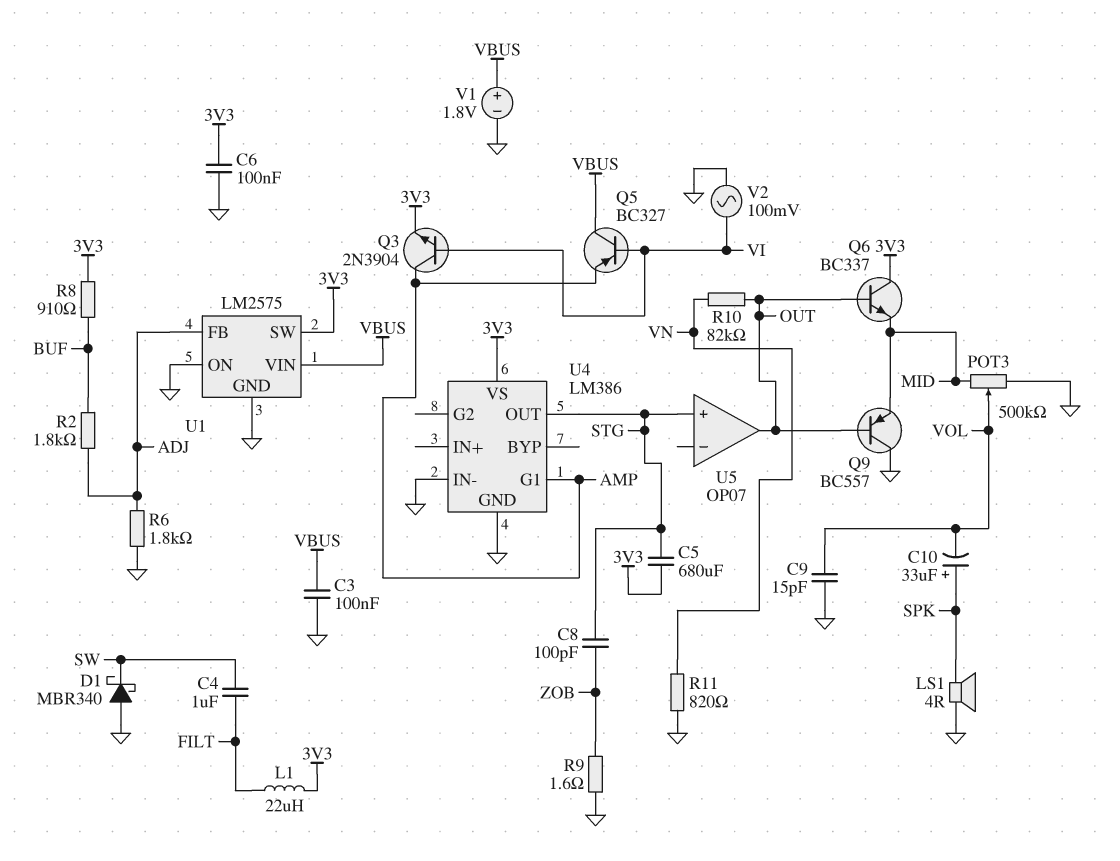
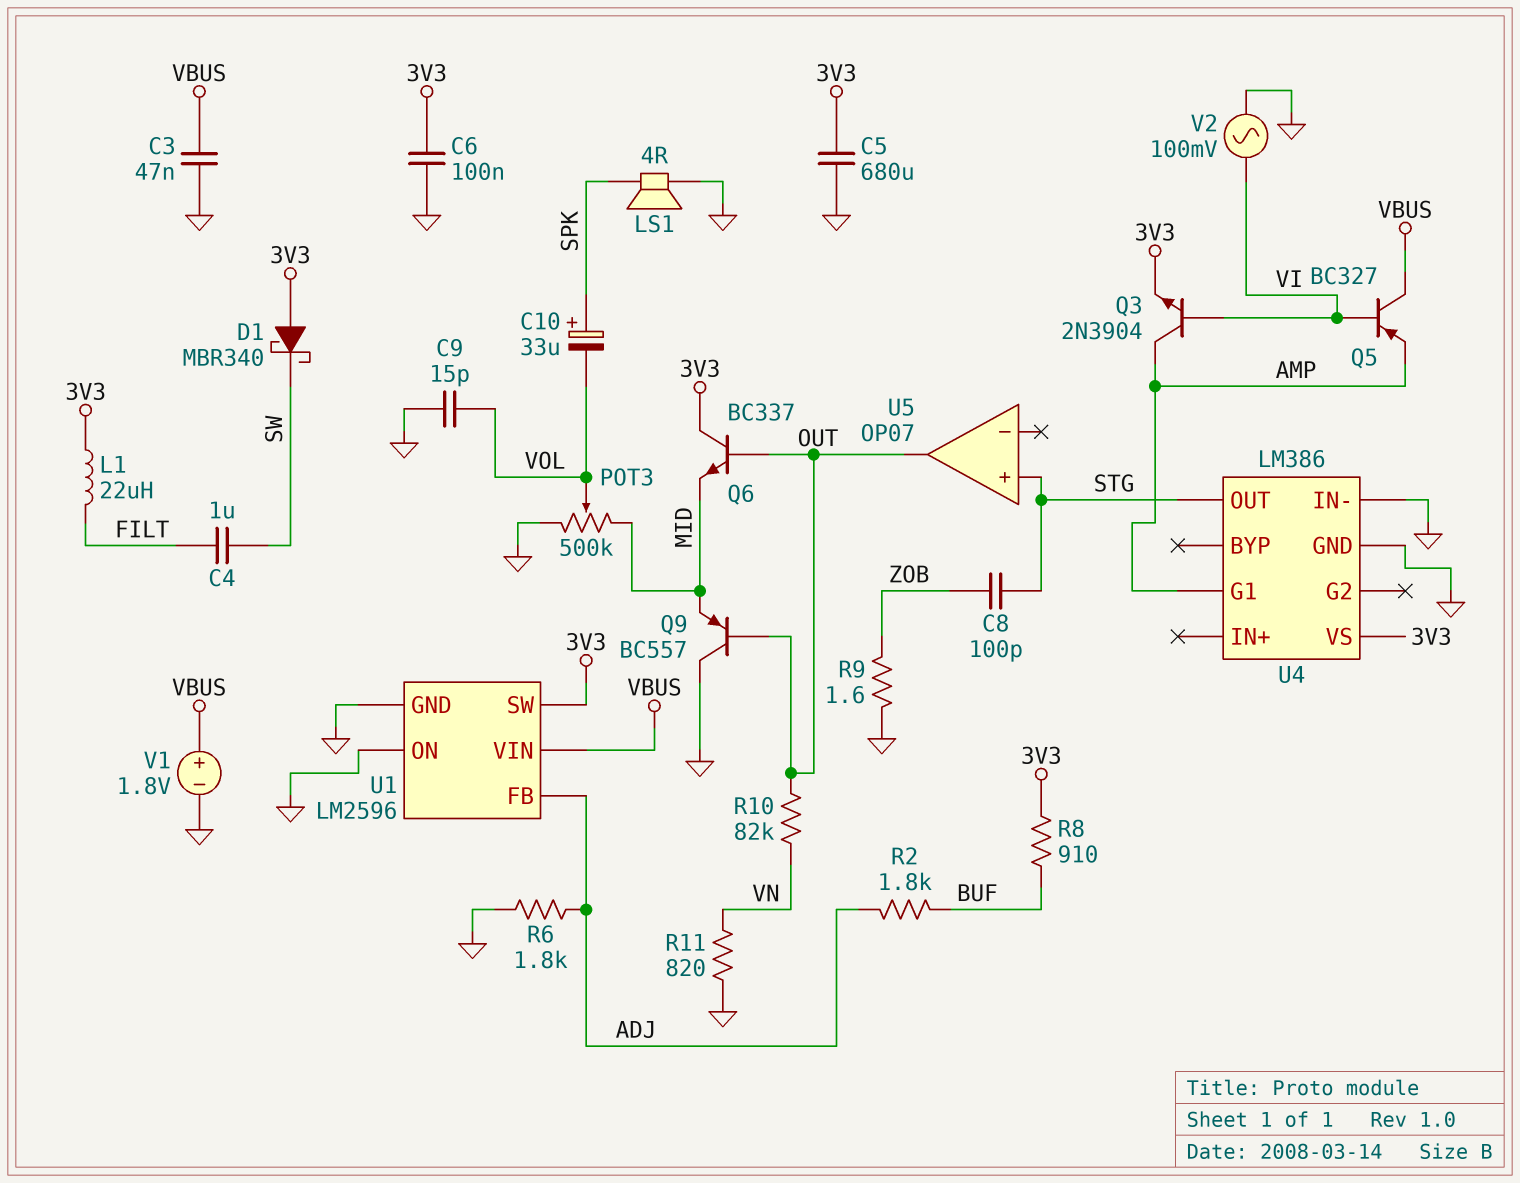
C3: 100nF (GND, VBUS) -> 47nF (GND, VBUS)
C5: 680uF (3V3, STG) -> 680uF (3V3, GND)
D1: schottky MBR340 (A GND, K SW) -> schottky MBR340 (A 3V3, K SW)
U1: LM2575 -> LM2596

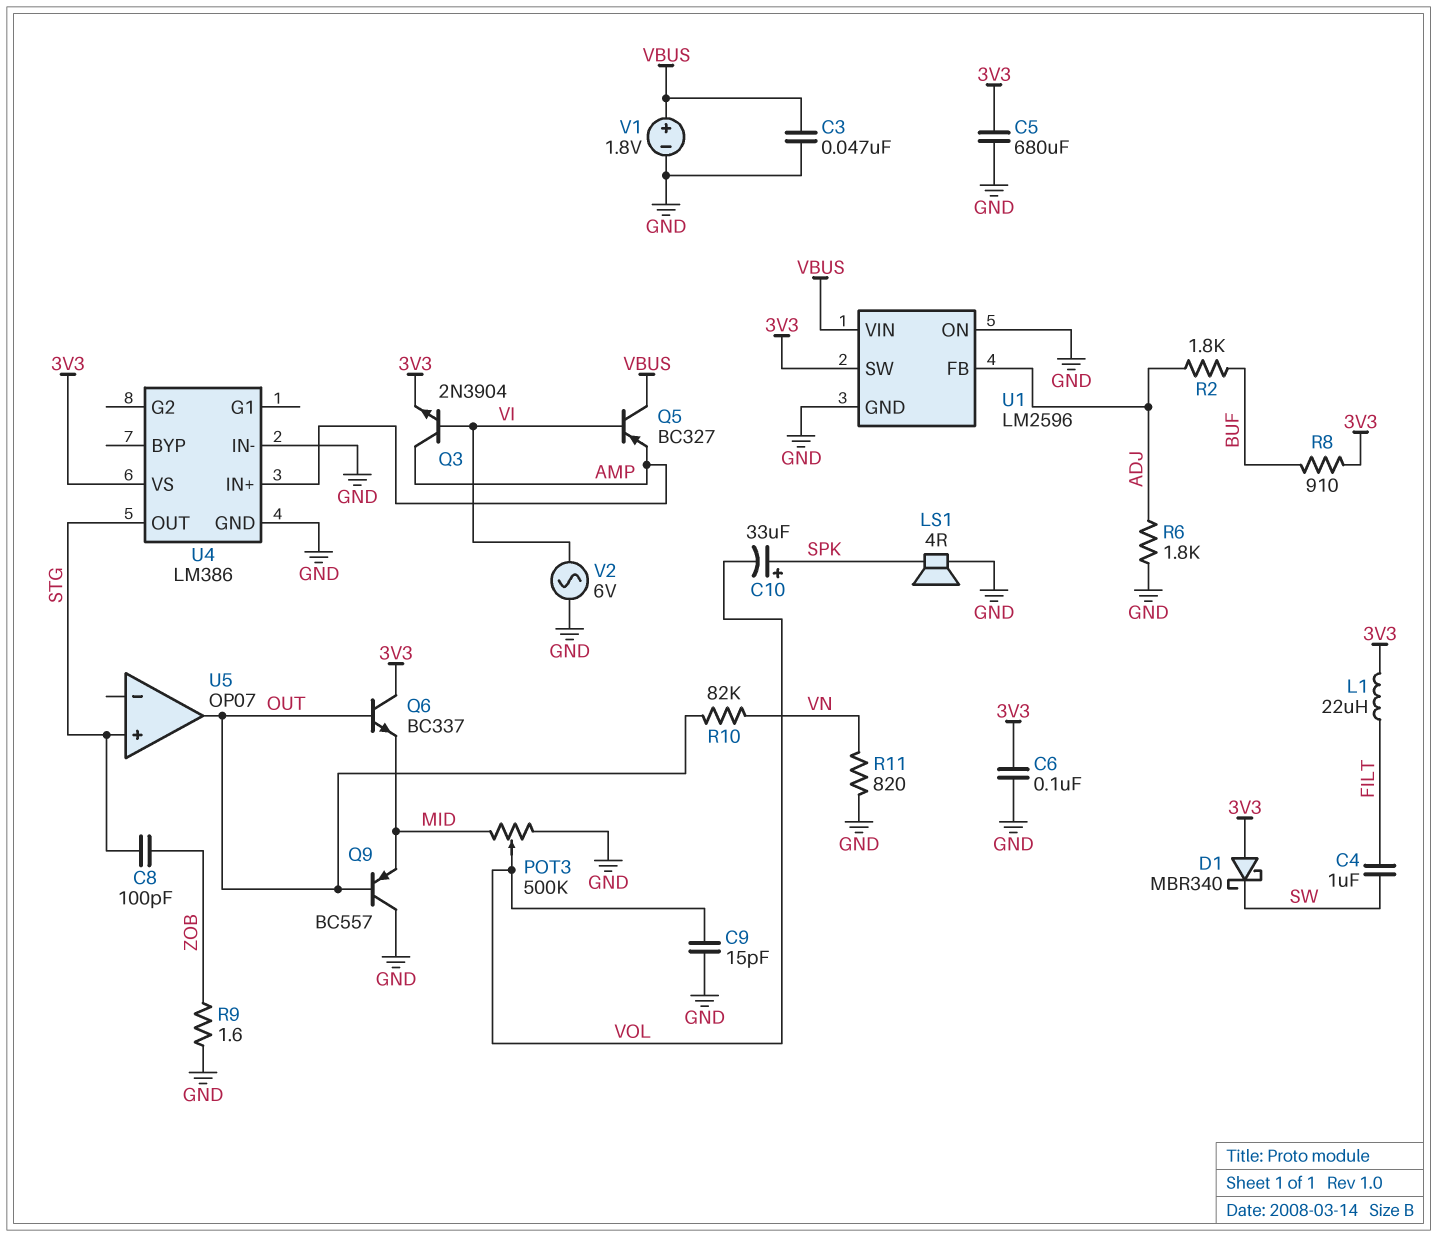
U4 pin G1: AMP -> none
U4 pin IN+: none -> AMP
V2: AC 100mV (GND, VI) -> AC 6V (GND, VI)

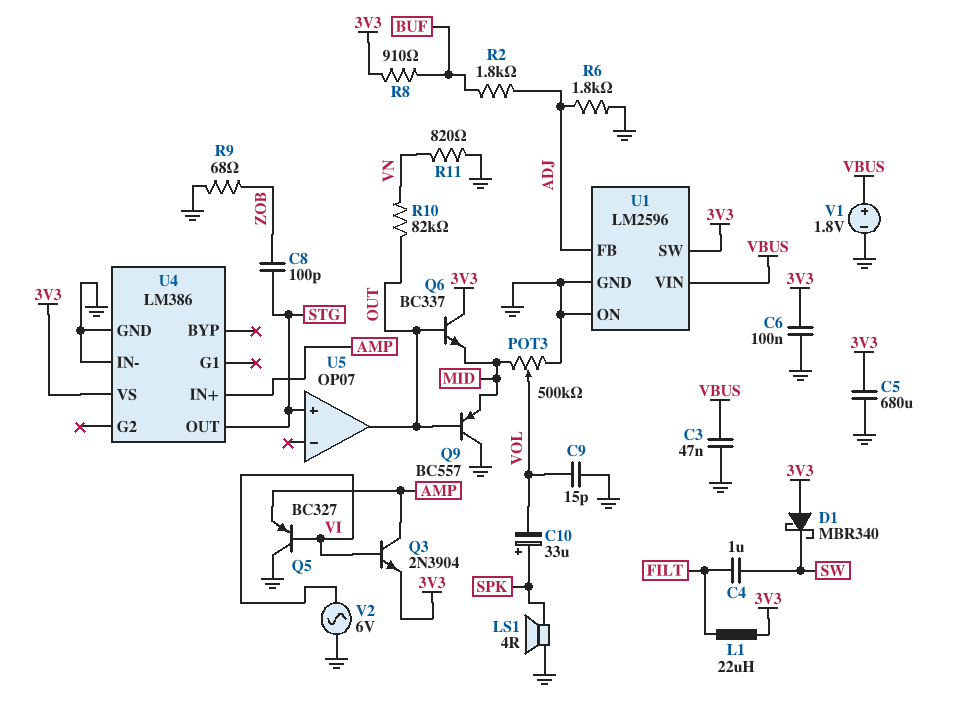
Q5: PNP BC327 (B VI, C VBUS, E AMP) -> PNP BC327 (B VI, C GND, E AMP)
R9: 1.6 (GND, ZOB) -> 68 (GND, ZOB)

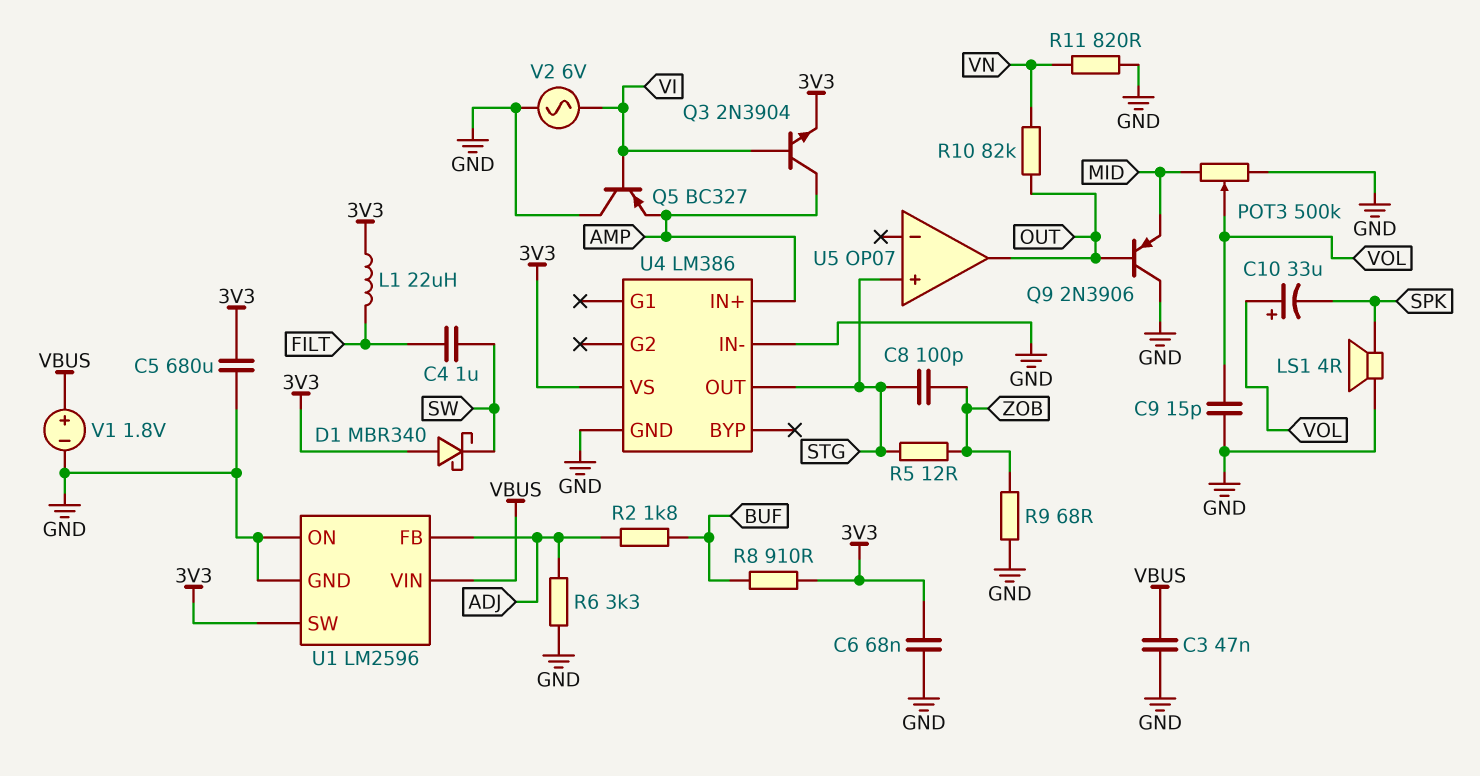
C6: 100nF (3V3, GND) -> 68nF (3V3, GND)
C10: 33uF (plus SPK, minus VOL) -> 33uF (plus VOL, minus SPK)
Q6: NPN BC337 (B OUT, C 3V3, E MID) -> none
Q9: PNP BC557 (B OUT, C GND, E MID) -> PNP 2N3906 (B OUT, C GND, E MID)
R5: none -> 12 (STG, ZOB)
R6: 1.8k (ADJ, GND) -> 3.3k (ADJ, GND)

